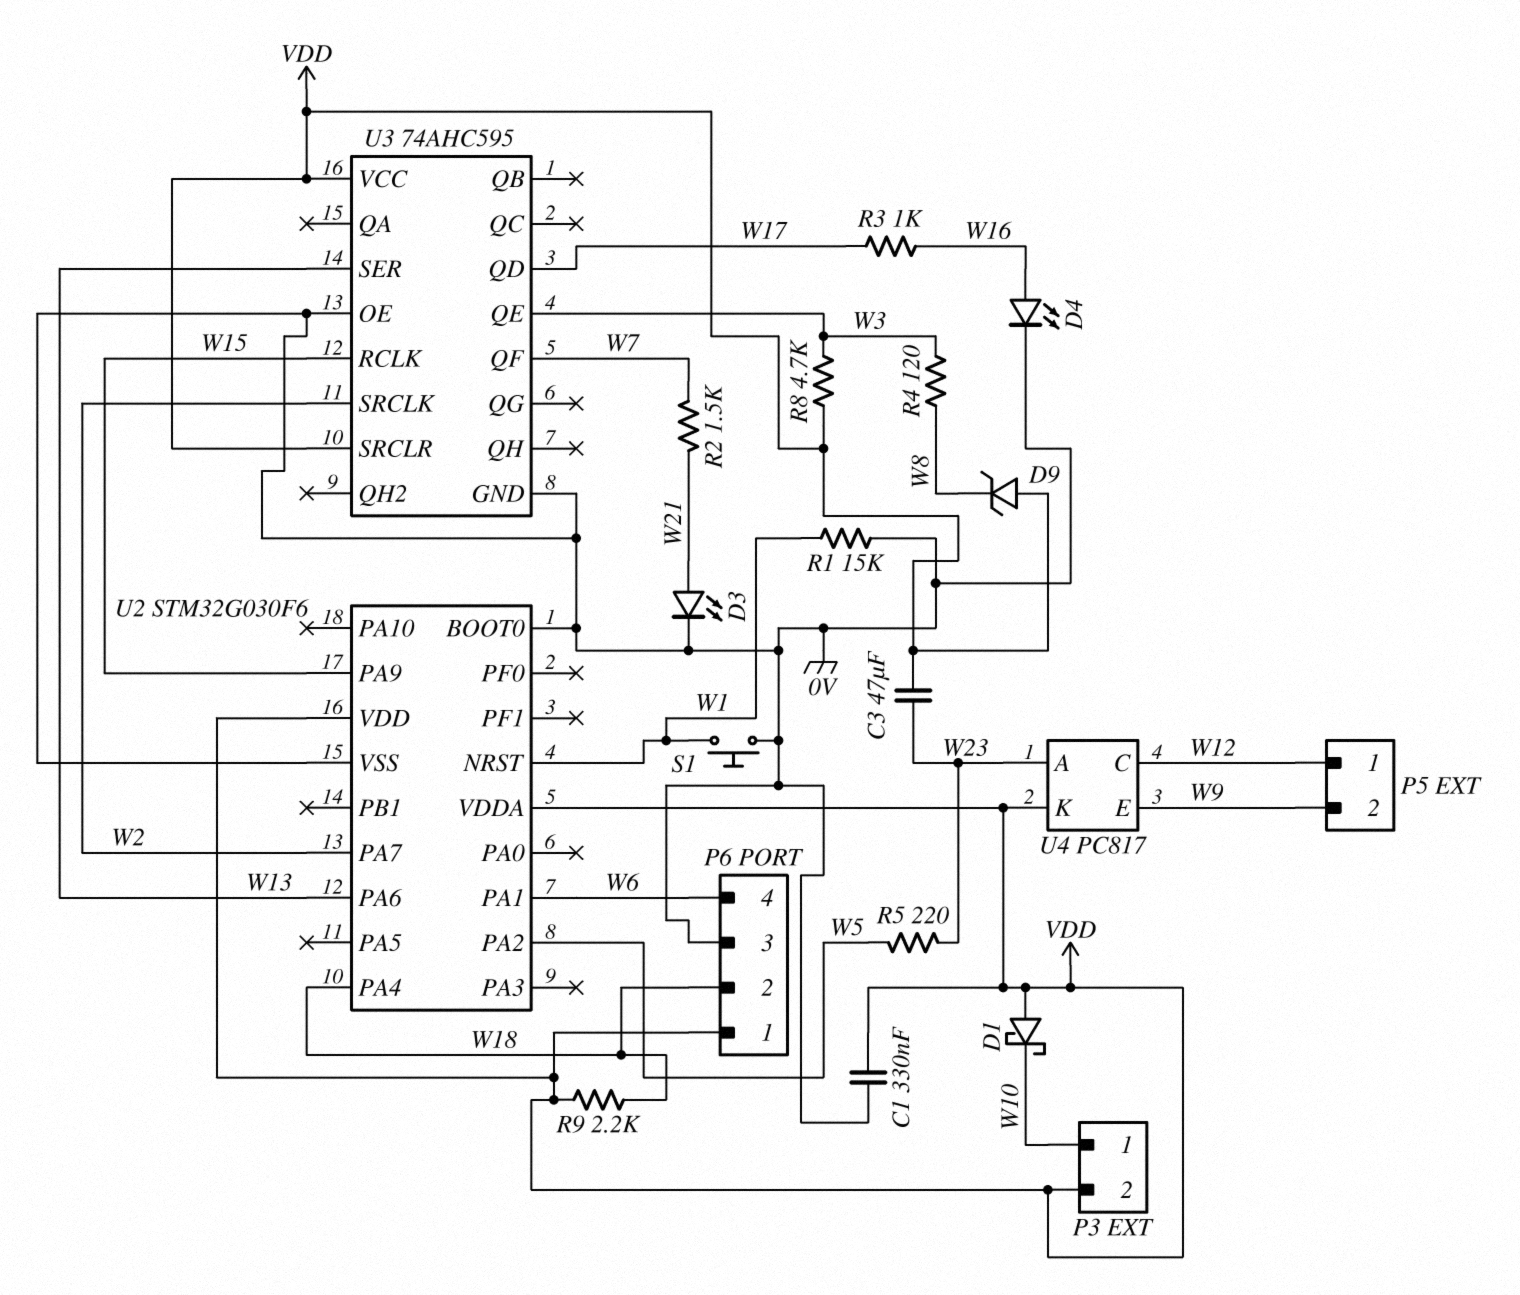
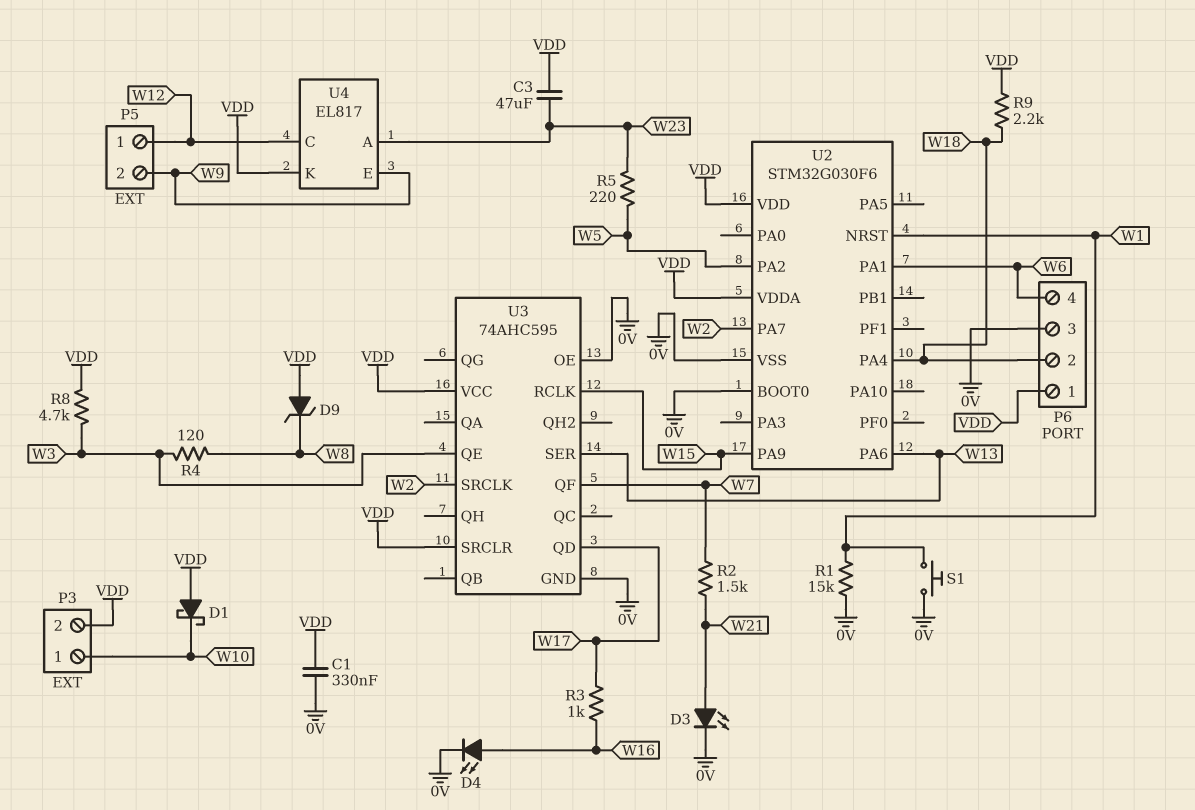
U4: PC817 -> EL817

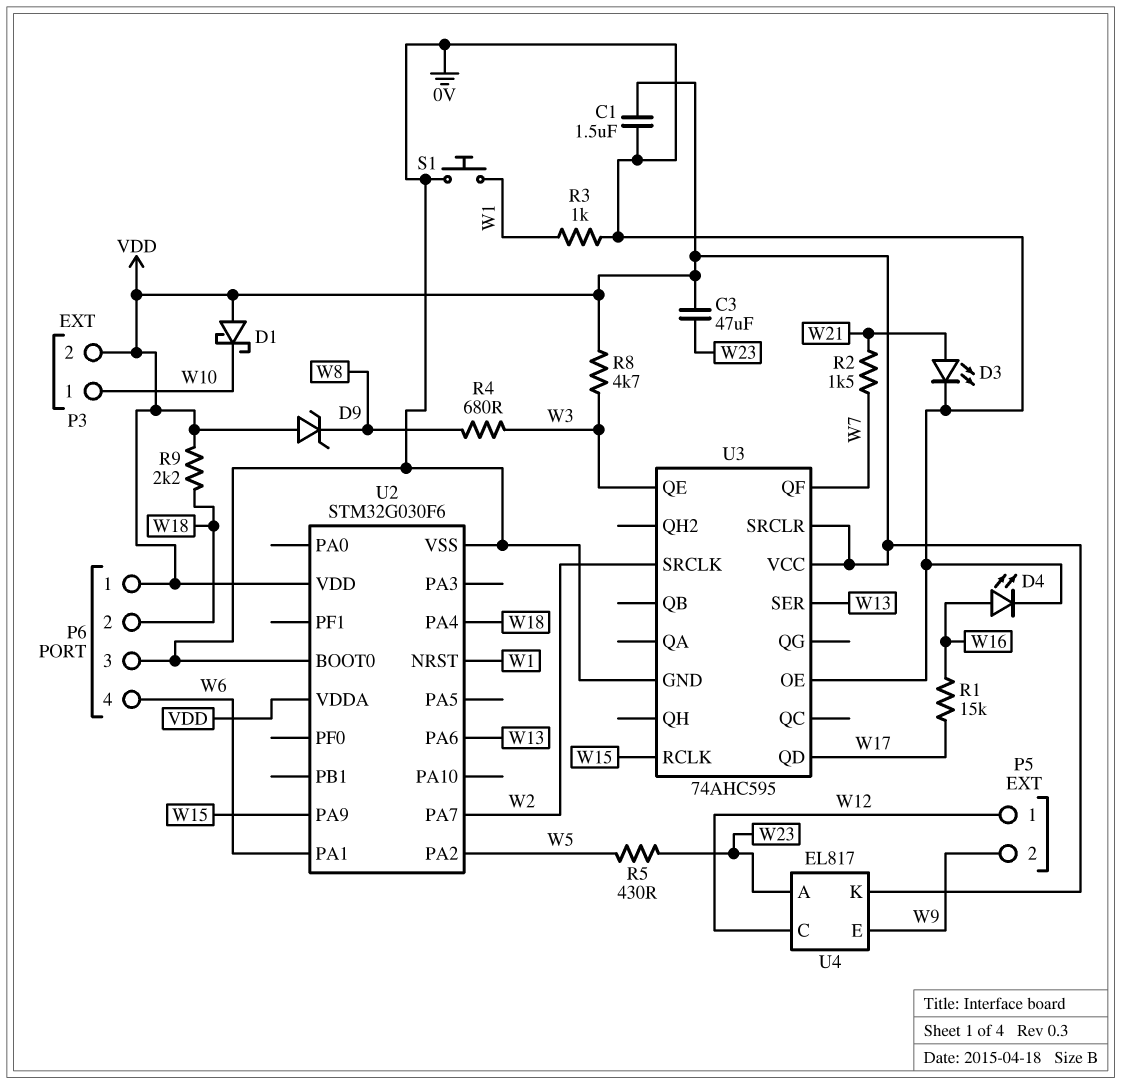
C1: 330nF (0V, VDD) -> 1.5uF (0V, VDD)
R1: 15k (0V, W1) -> 15k (W16, W17)
R3: 1k (W16, W17) -> 1k (0V, W1)
R4: 120 (W3, W8) -> 680 (W3, W8)
R5: 220 (W5, W23) -> 430 (W5, W23)

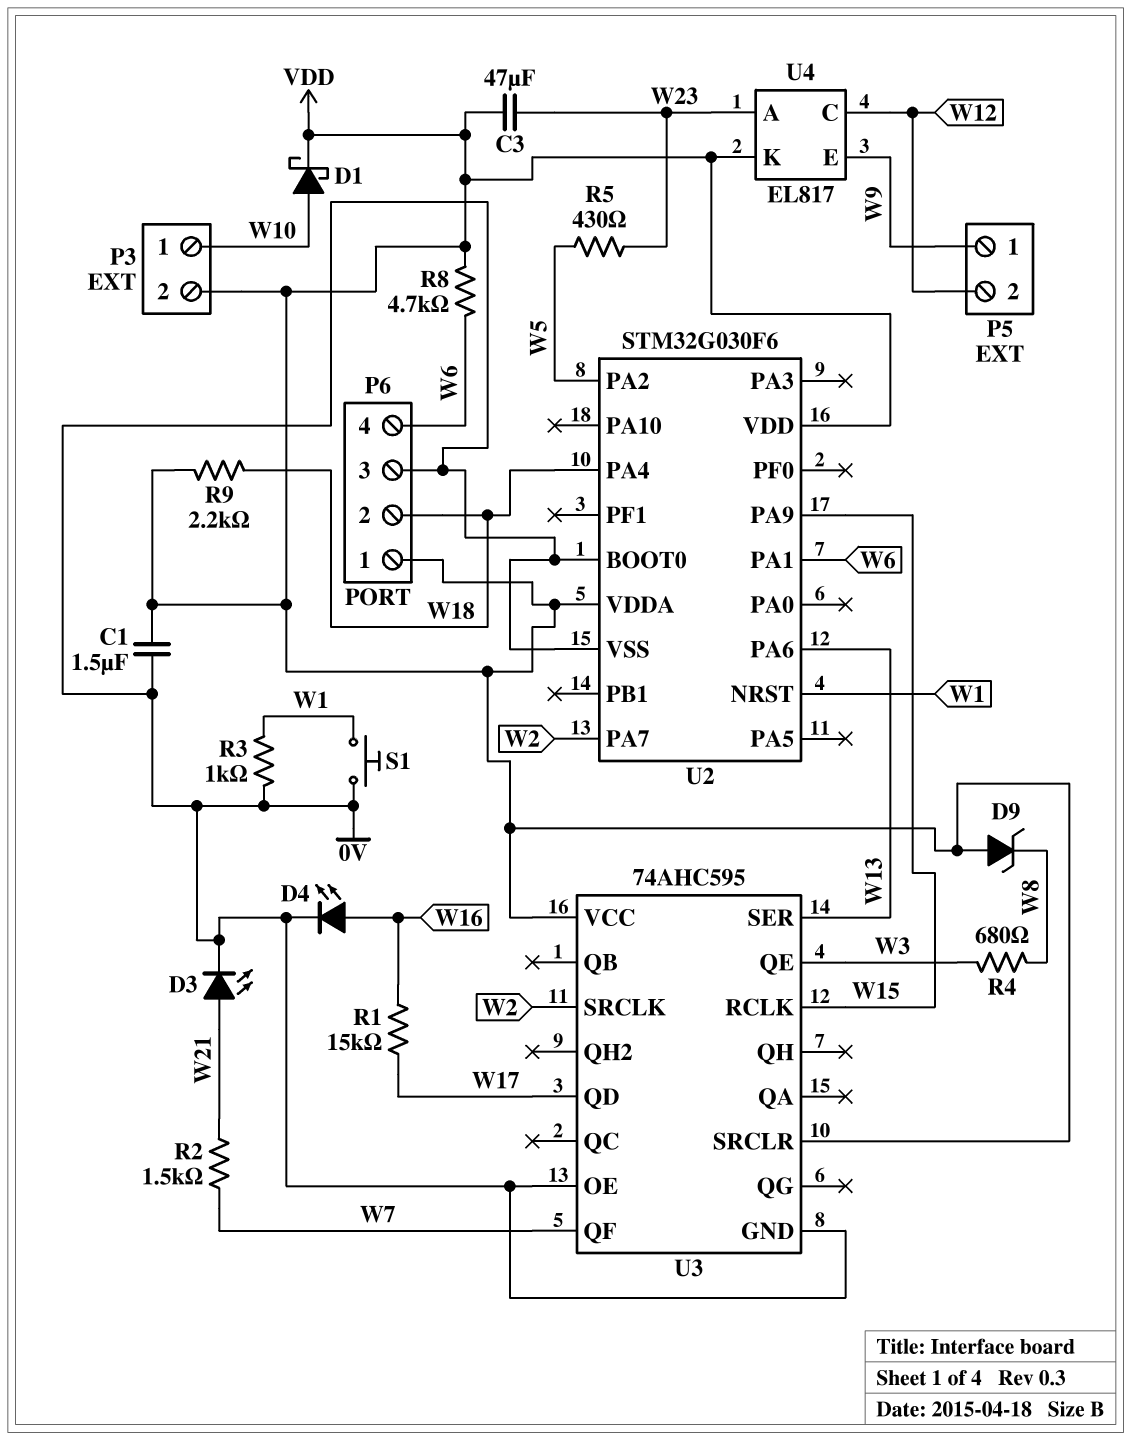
D1: schottky (A VDD, K W10) -> schottky (A W10, K VDD)
P5 pin 1: W12 -> W9
P5 pin 2: W9 -> W12
R8: 4.7k (VDD, W3) -> 4.7k (VDD, W6)

